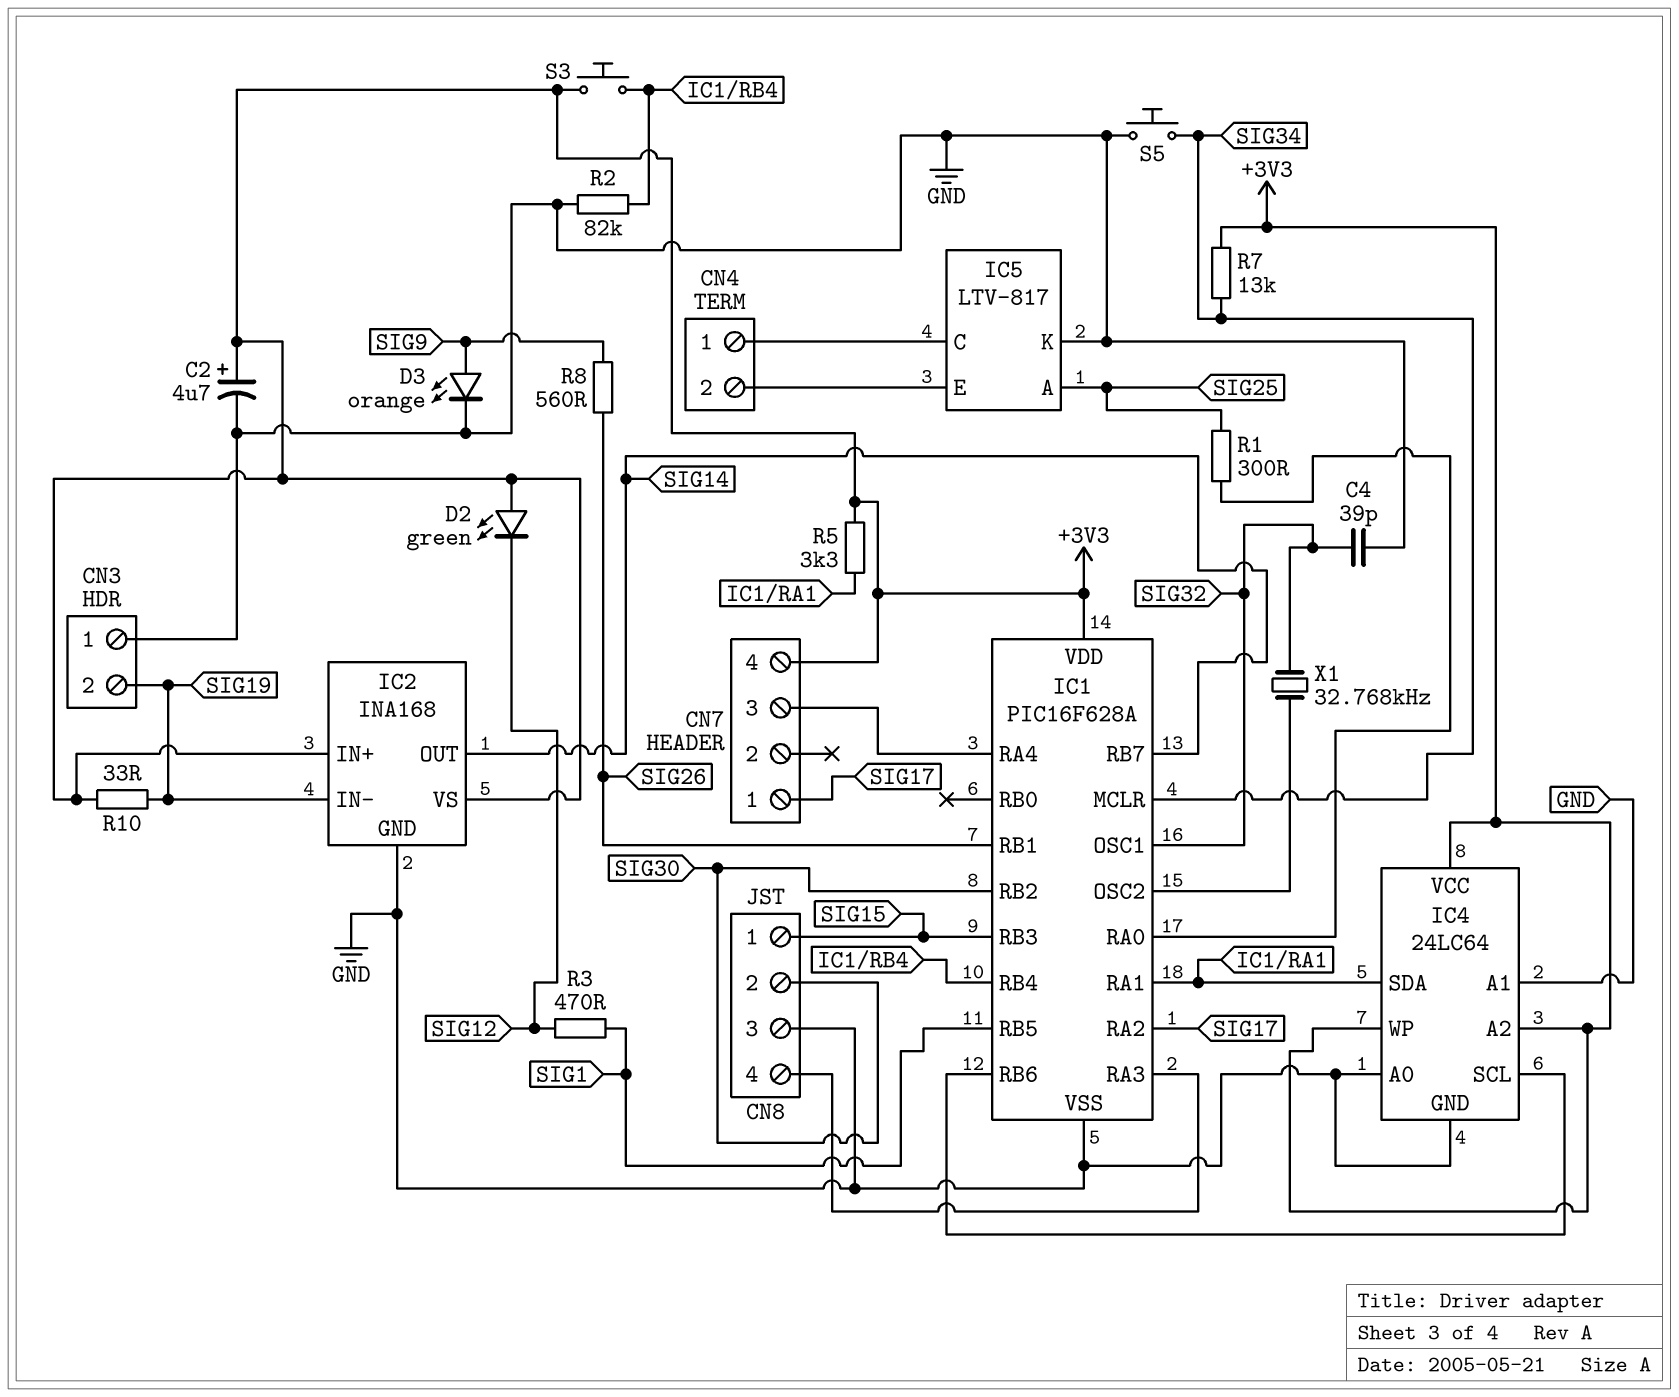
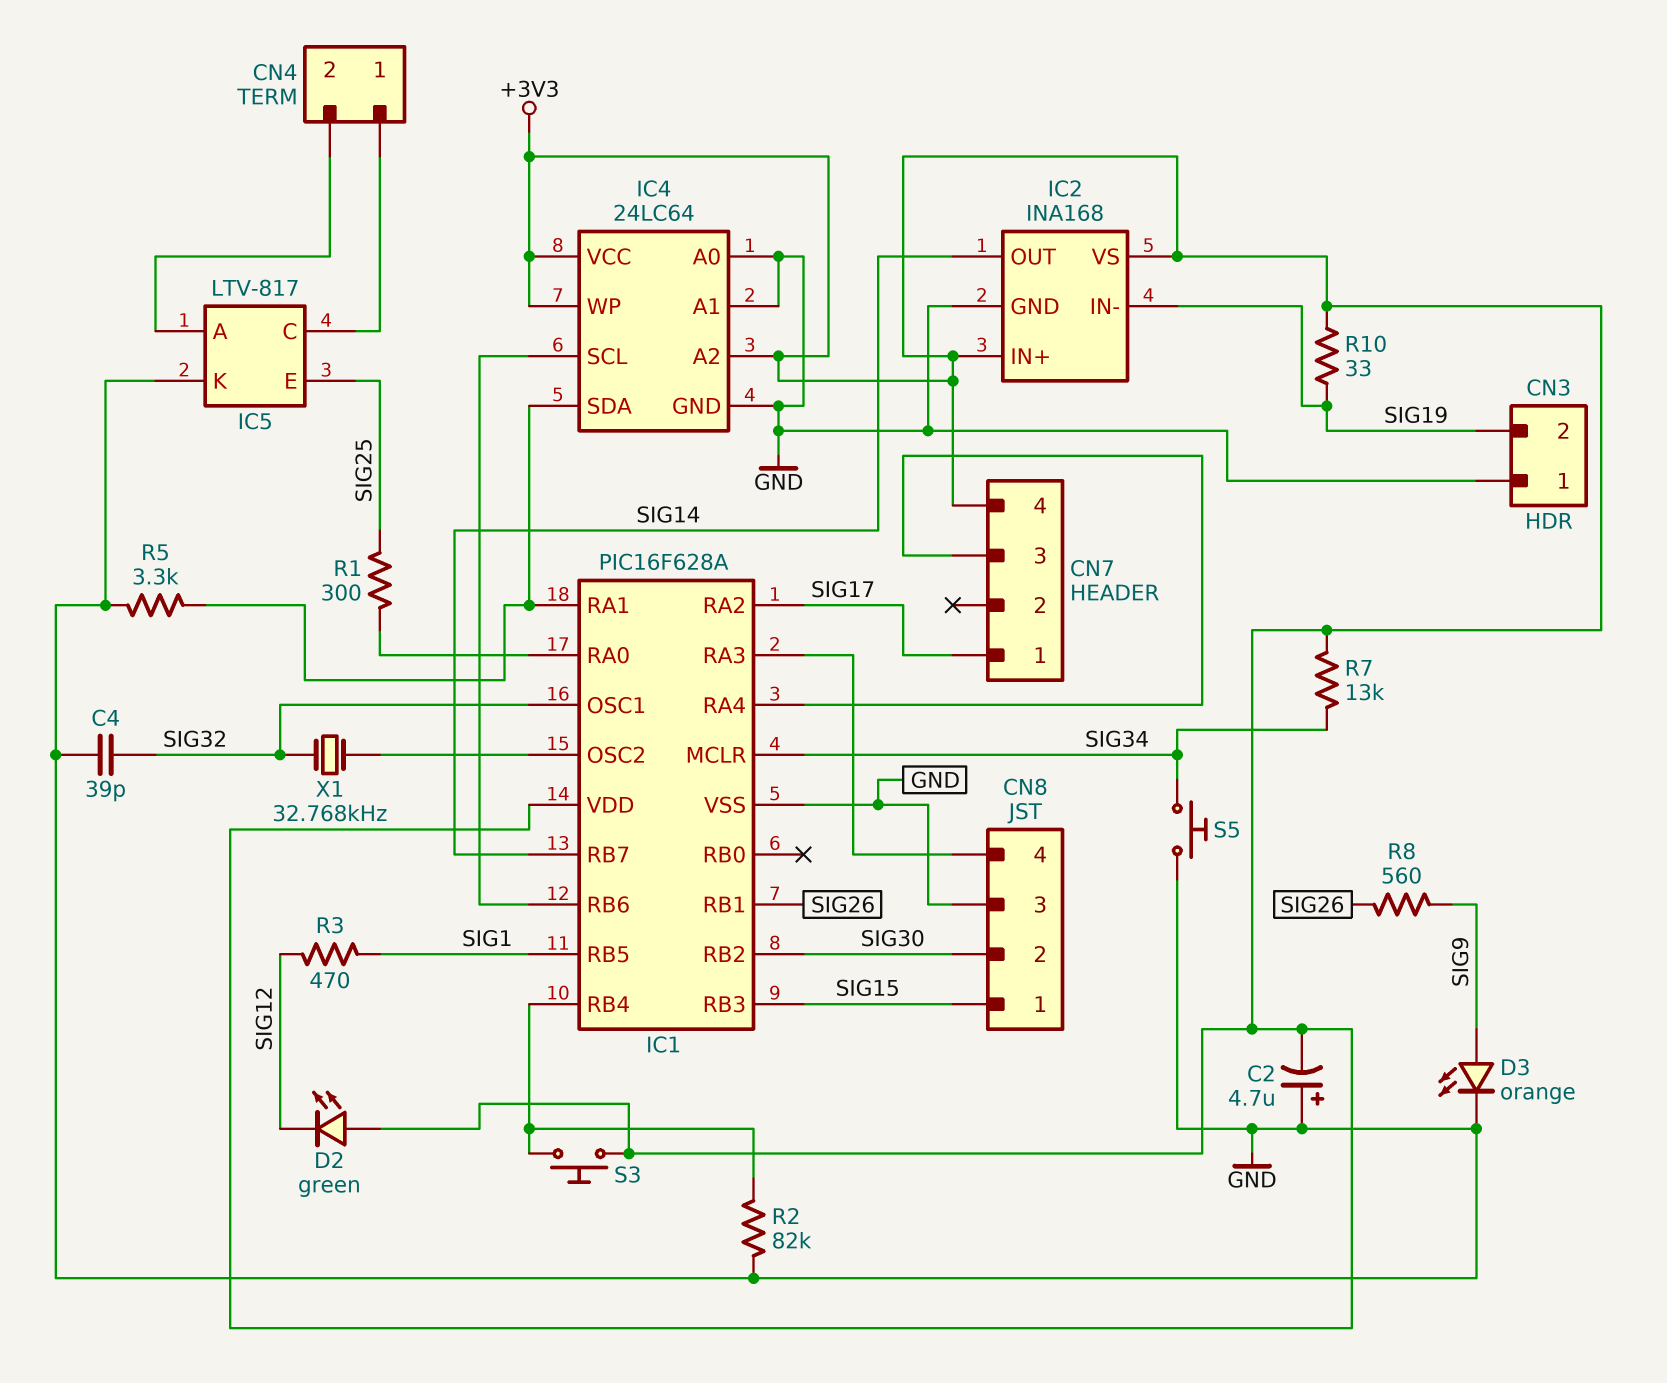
C2: 4.7uF (plus +3V3, minus GND) -> 4.7uF (plus GND, minus +3V3)
IC5 pin A: SIG25 -> CN4/2
IC5 pin E: CN4/2 -> SIG25
R5: 3.3k (+3V3, IC1/RA1) -> 3.3k (GND, IC1/RA1)

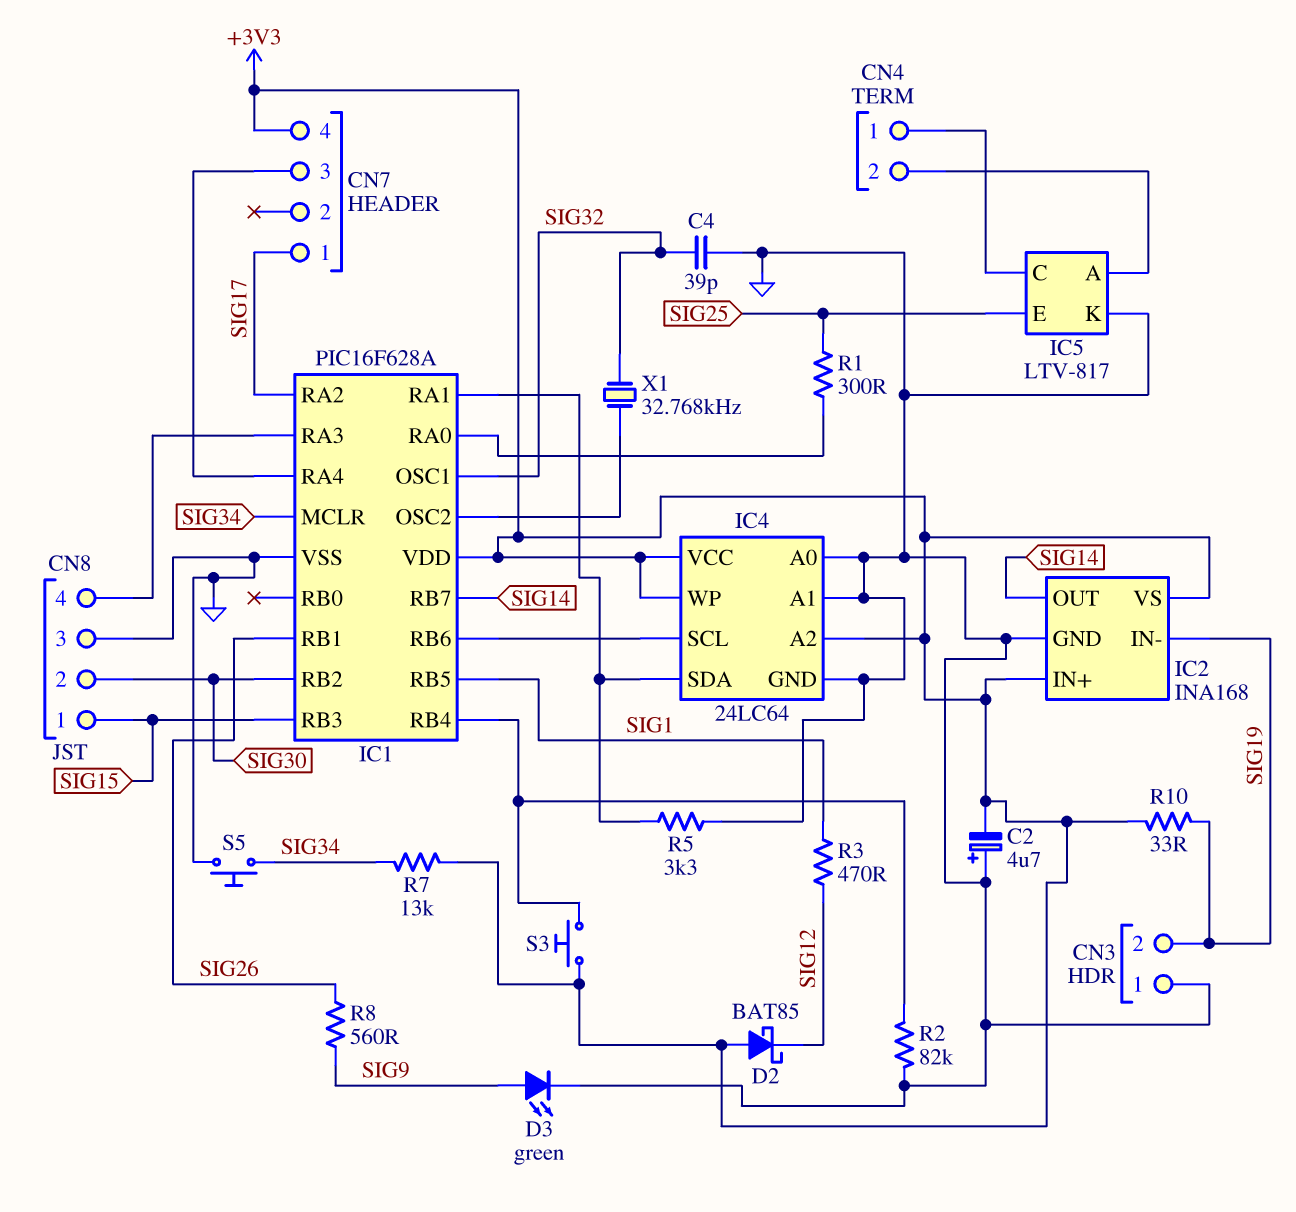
D2: LED green (A +3V3, K SIG12) -> schottky BAT85 (A +3V3, K SIG12)
D3: LED orange (A SIG9, K GND) -> LED green (A SIG9, K GND)

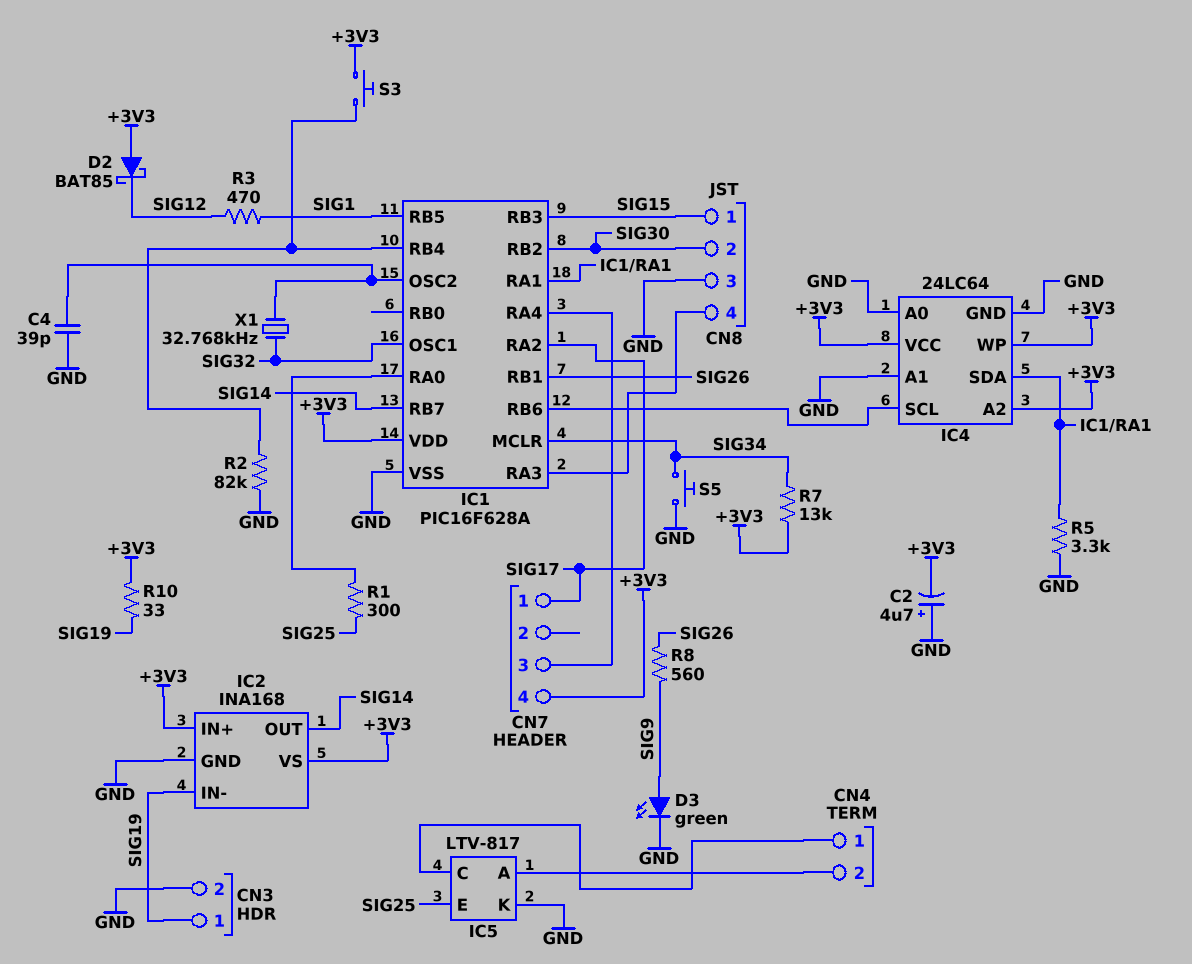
C4: 39pF (GND, SIG32) -> 39pF (GND, IC1/OSC2)
CN3 pin 1: GND -> SIG19
CN3 pin 2: SIG19 -> GND

